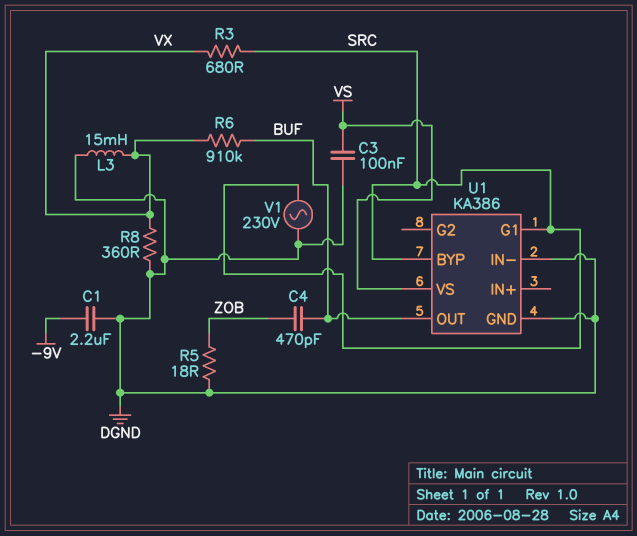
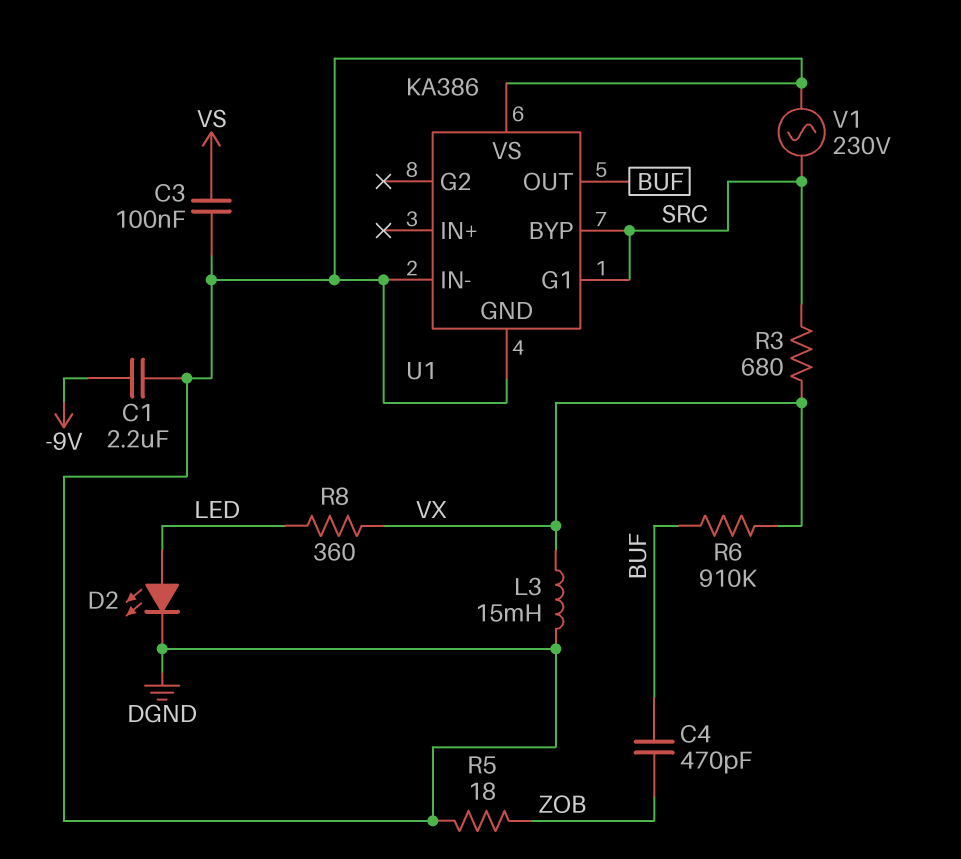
D2: none -> LED (A LED, K DGND)
R8: 360 (DGND, VX) -> 360 (LED, VX)
U1 pin VS: VS -> DGND

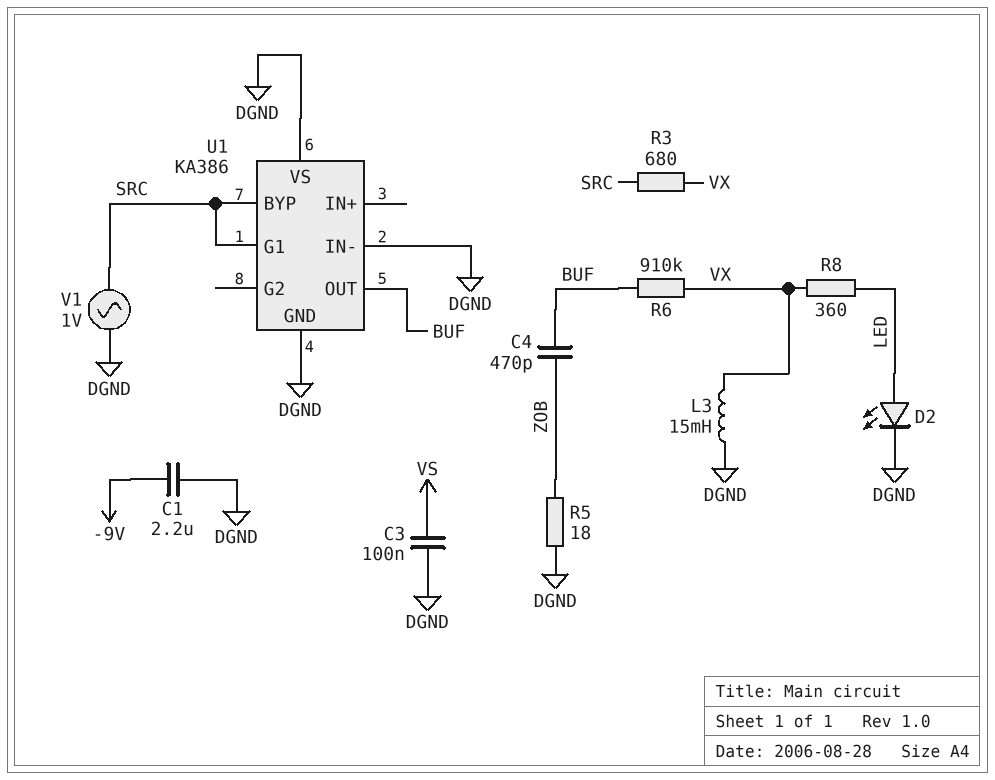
V1: AC 230V (DGND, SRC) -> AC 1V (DGND, SRC)

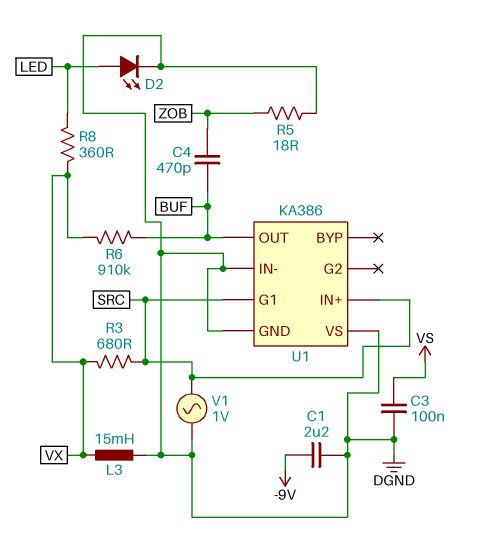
U1 pin BYP: SRC -> none
U1 pin IN+: none -> SRC

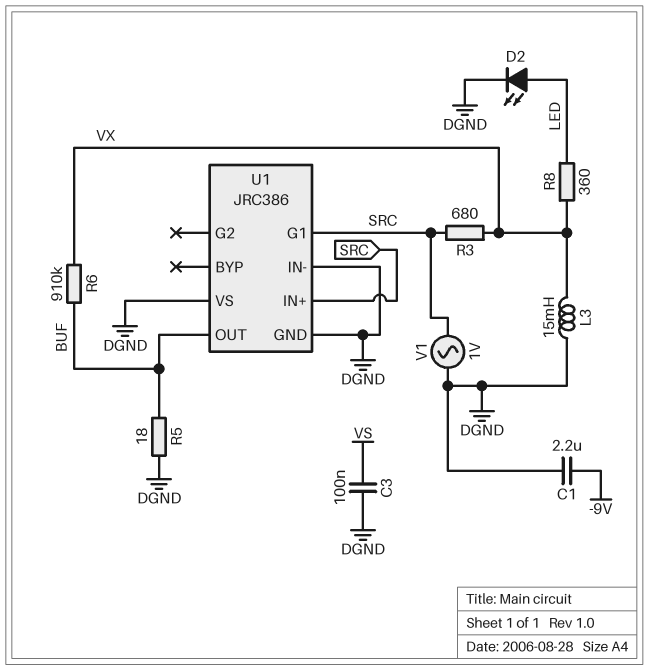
C4: 470pF (BUF, ZOB) -> none
R5: 18 (DGND, ZOB) -> 18 (BUF, DGND)
U1: KA386 -> JRC386

